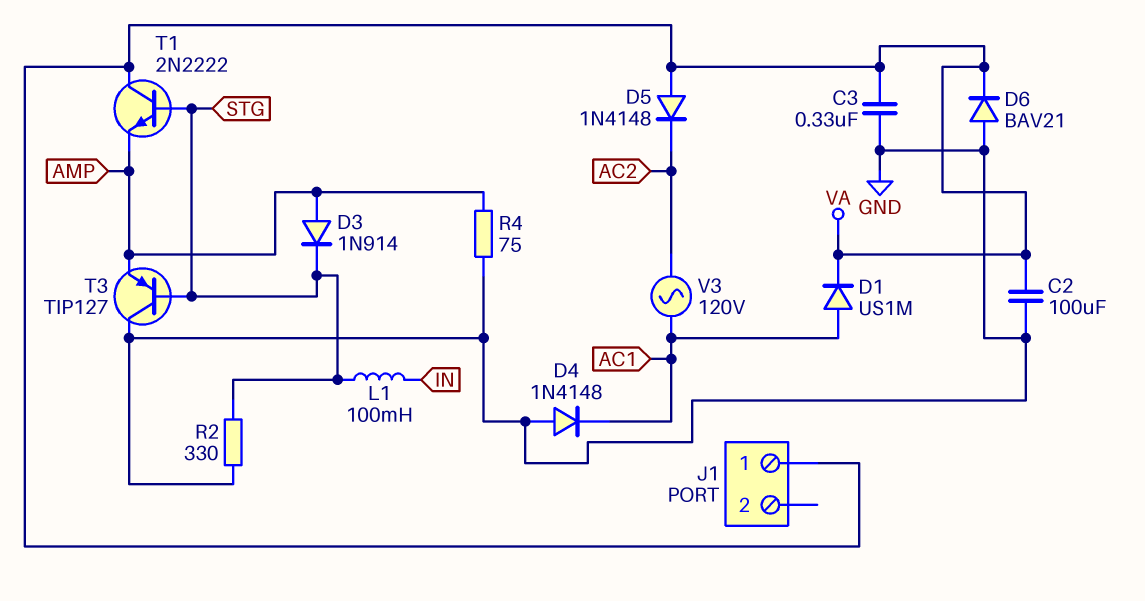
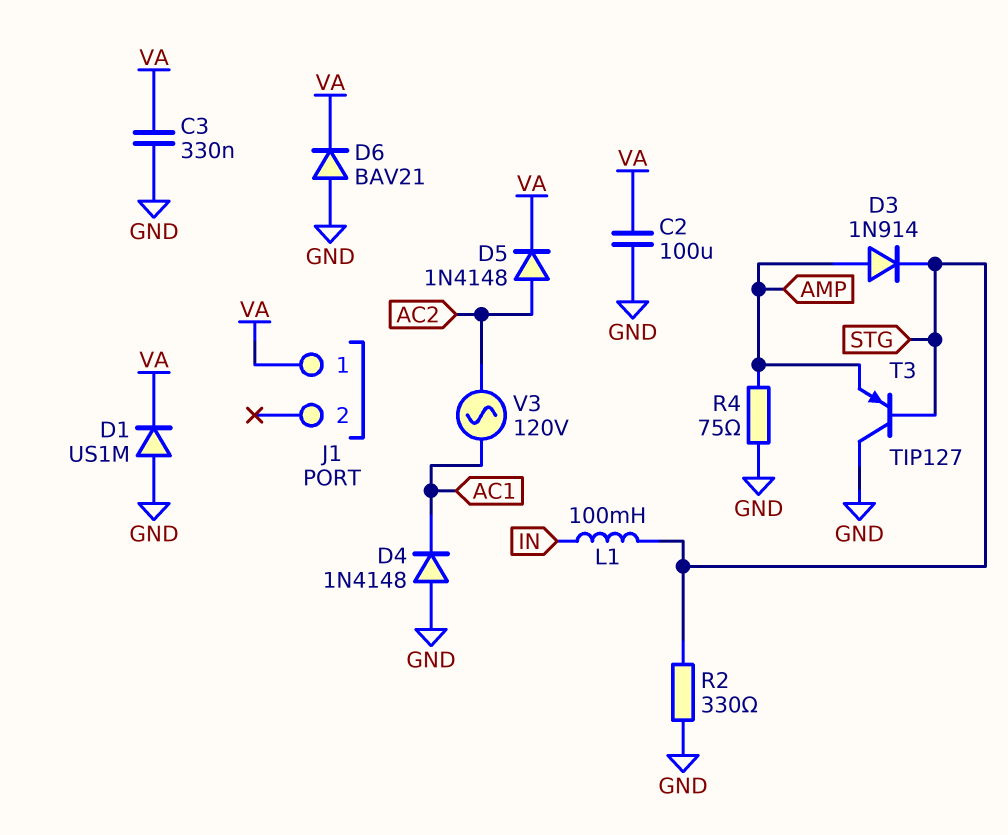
D1: diode US1M (A AC1, K VA) -> diode US1M (A GND, K VA)
D5: diode 1N4148 (A VA, K AC2) -> diode 1N4148 (A AC2, K VA)
T1: NPN 2N2222 (B STG, C VA, E AMP) -> none

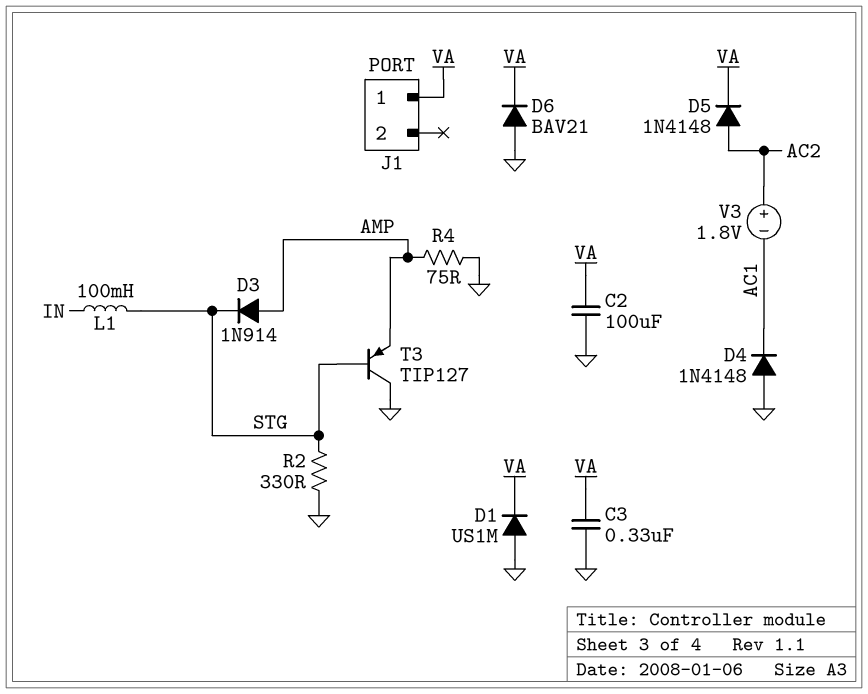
V3: AC 120V (AC1, AC2) -> 1.8V (plus AC2, minus AC1)

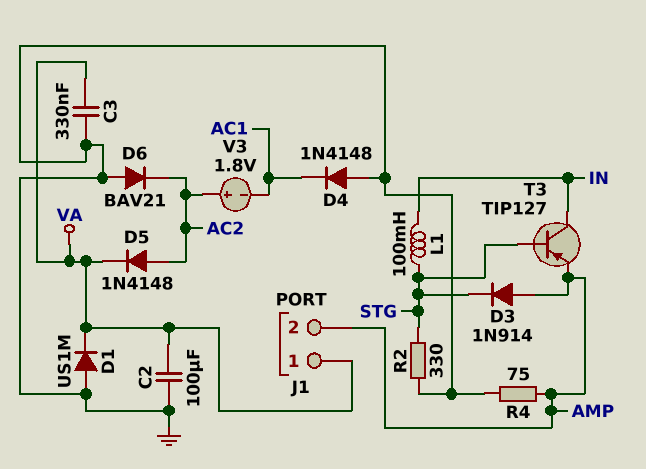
D6: diode BAV21 (A GND, K VA) -> diode BAV21 (A GND, K AC2)
J1 pin 2: none -> AMP
T3: PNP TIP127 (B STG, C GND, E AMP) -> PNP TIP127 (B STG, C IN, E AMP)

